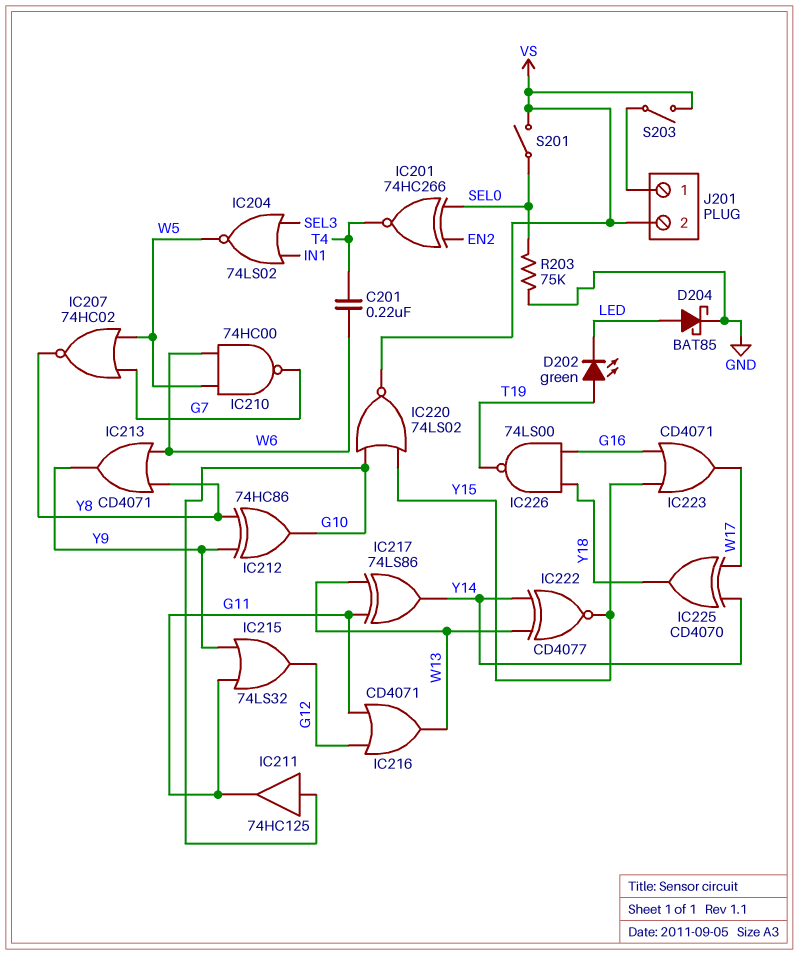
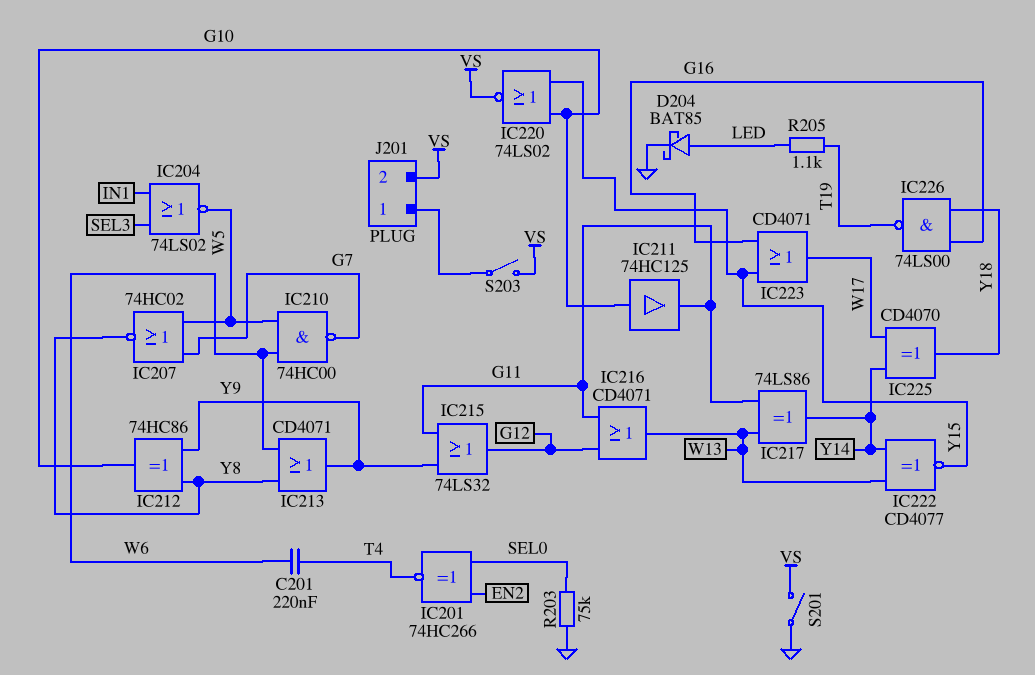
D202: LED green (A T19, K LED) -> none
R205: none -> 1.1k (LED, T19)
S201: switch (SEL0, VS) -> switch (GND, VS)

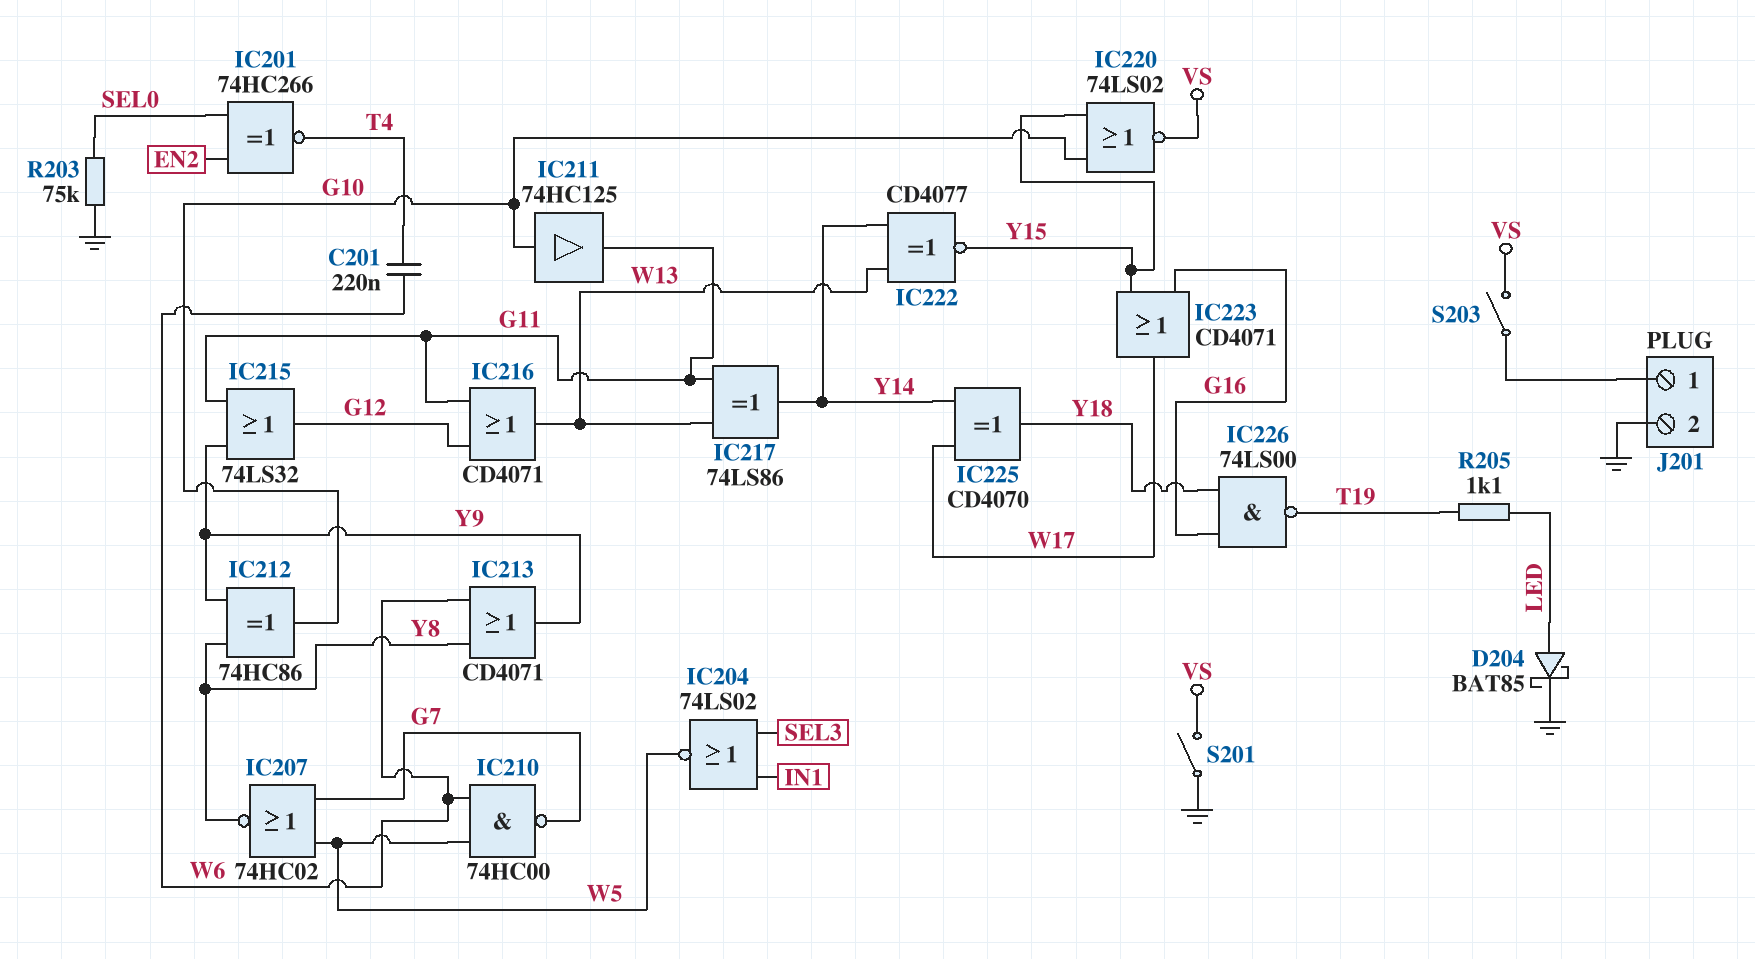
J201 pin 2: VS -> GND

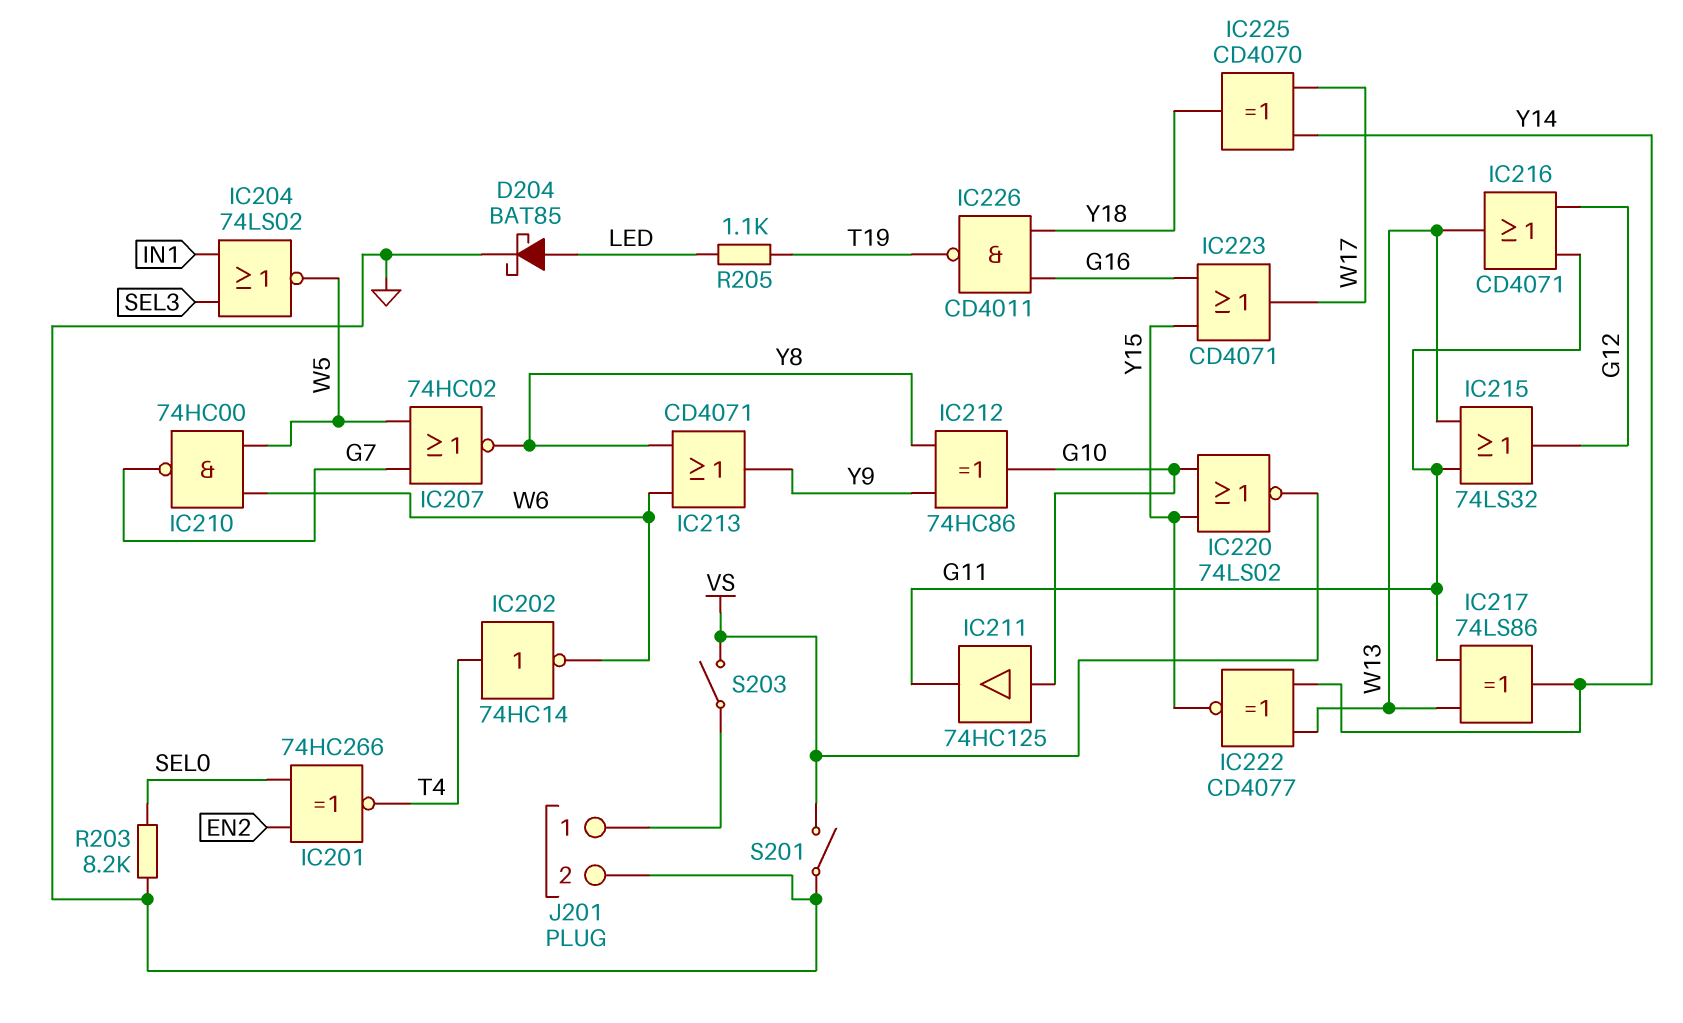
C201: 220nF (T4, W6) -> none
IC202: none -> NOT 74HC14 (in T4, out W6)
IC215: OR 74LS32 (in G11, in Y9, out G12) -> OR 74LS32 (in G11, in W13, out G12)
IC226: NAND 74LS00 (in G16, in Y18, out T19) -> NAND CD4011 (in G16, in Y18, out T19)
R203: 75k (GND, SEL0) -> 8.2k (GND, SEL0)

